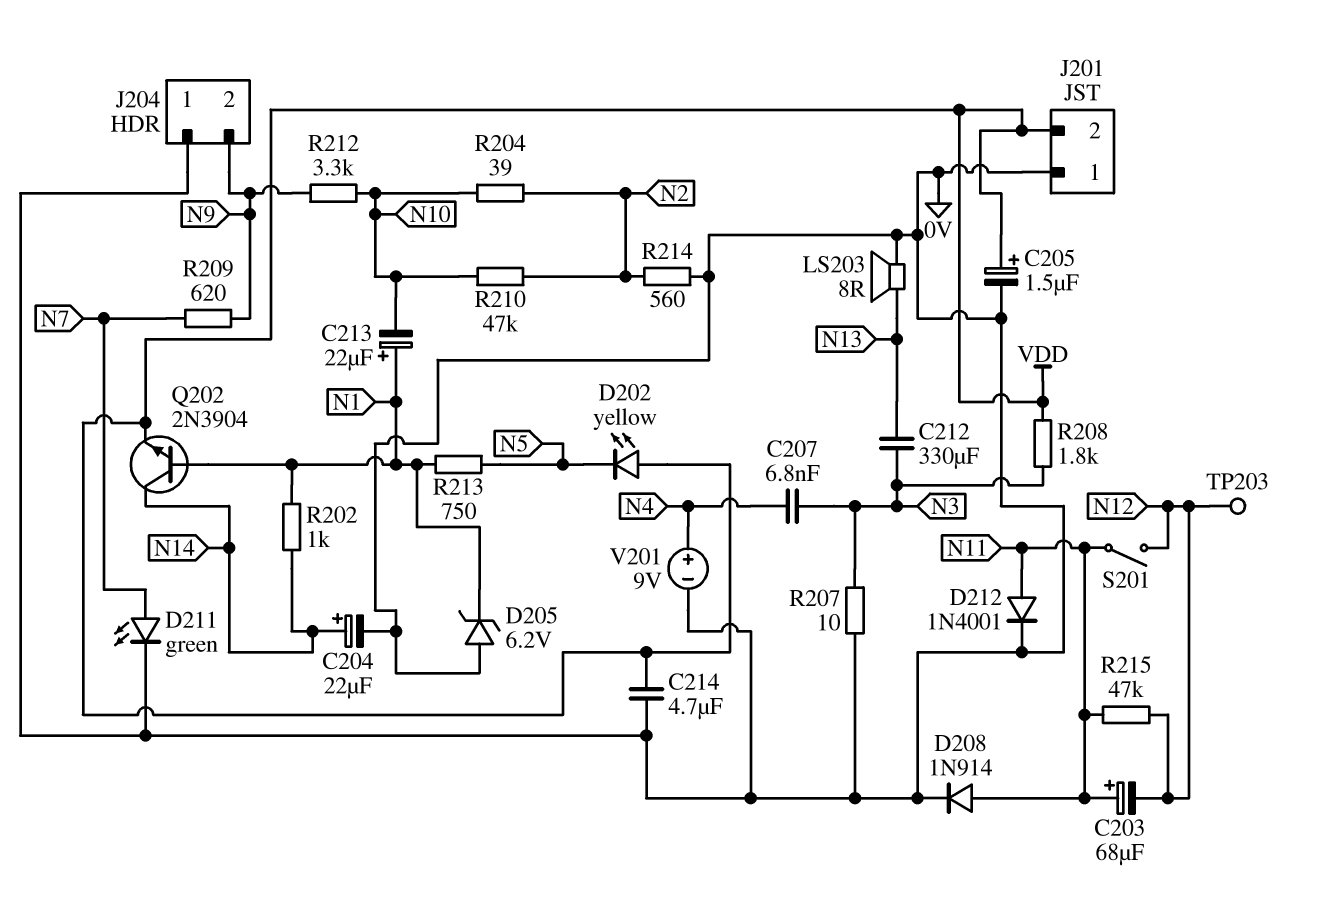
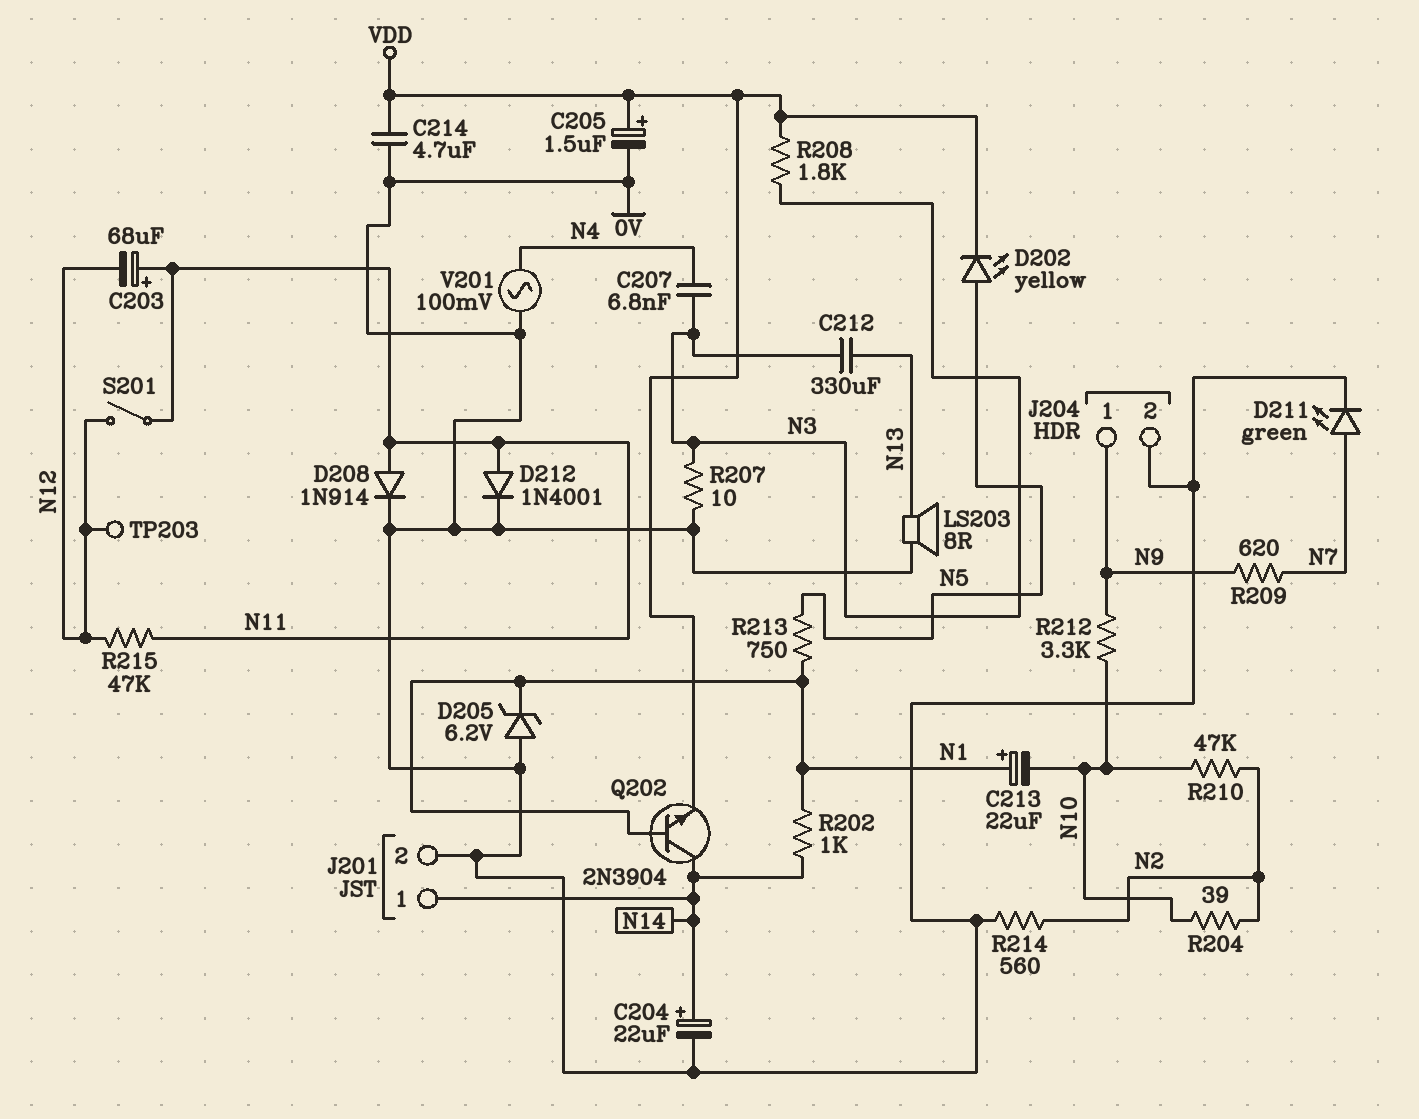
D202: LED yellow (A VDD, K N5) -> LED yellow (A N5, K VDD)
J201 pin 1: 0V -> N14
J201 pin 2: VDD -> 0V
J204 pin 1: 0V -> N9
J204 pin 2: N9 -> 0V
V201: 9V (plus N4, minus 0V) -> AC 100mV (0V, N4)

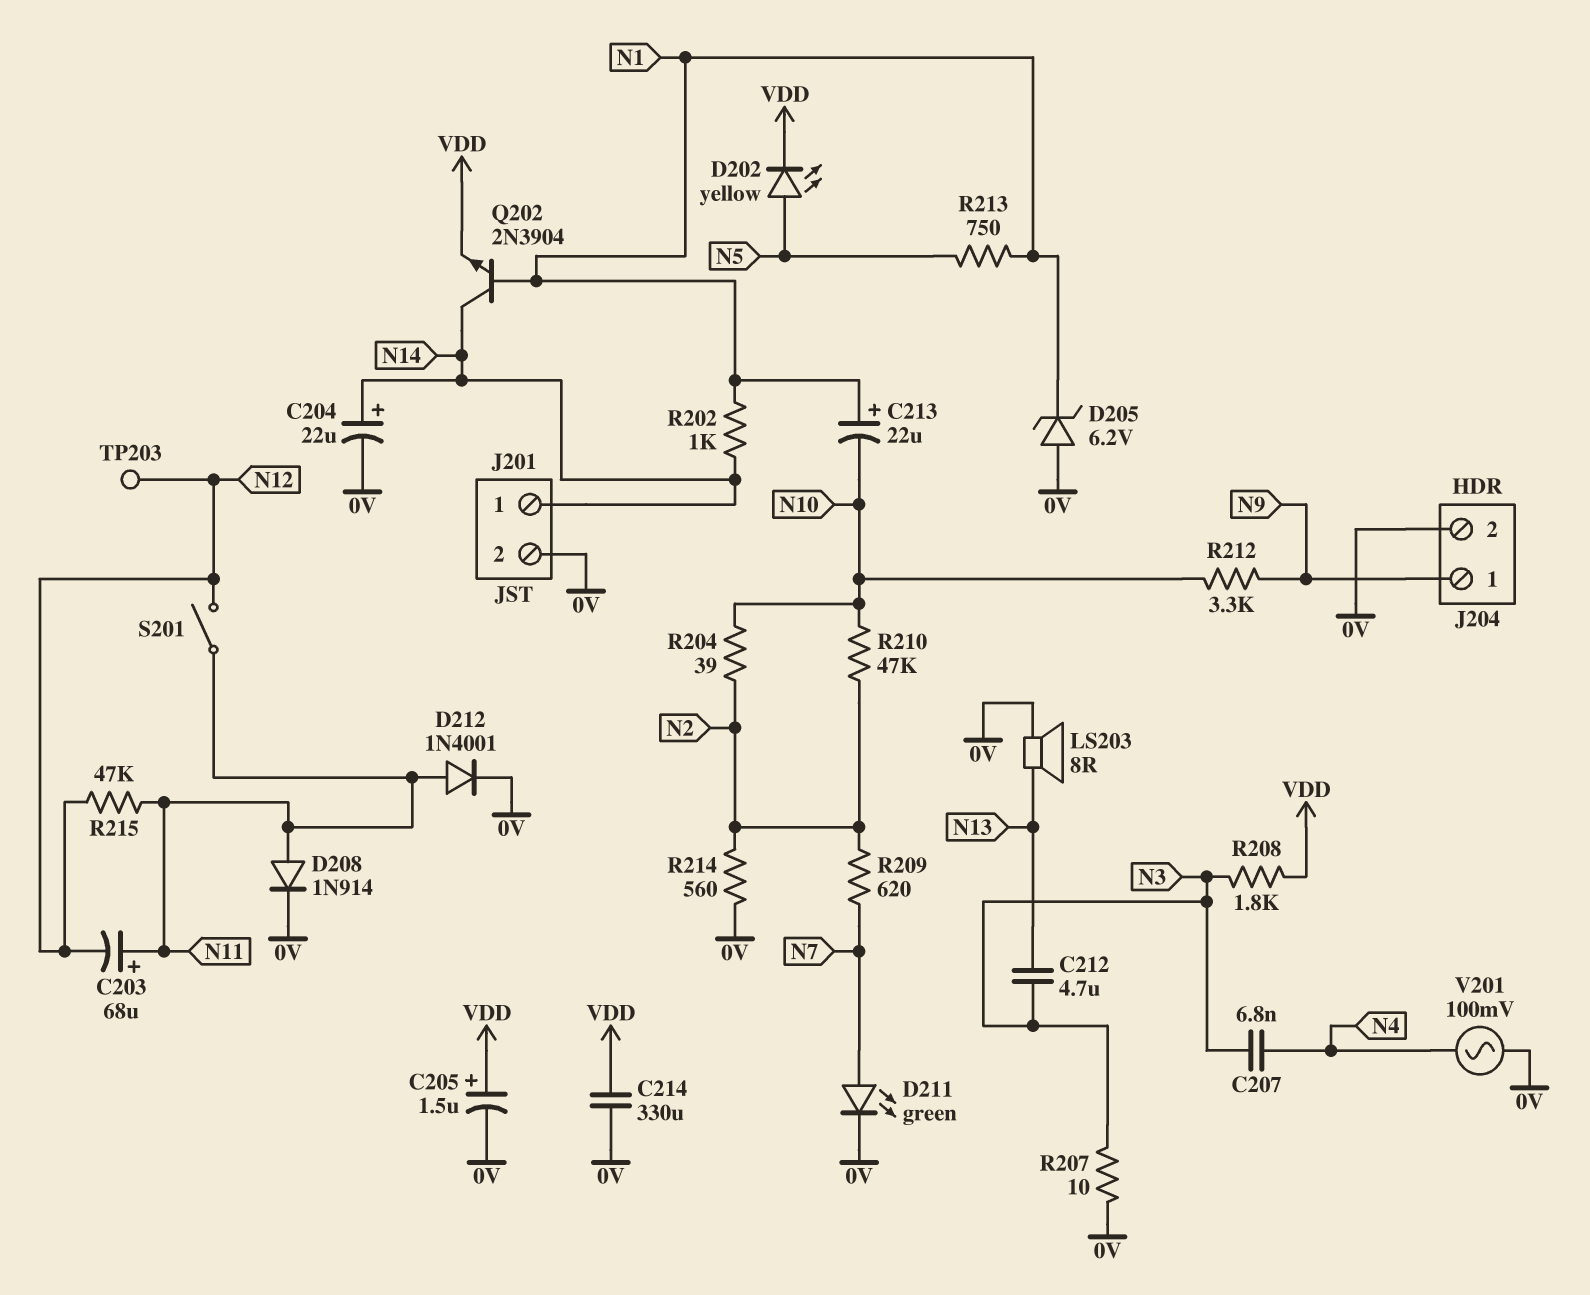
C212: 330uF (N3, N13) -> 4.7uF (N3, N13)
C214: 4.7uF (0V, VDD) -> 330uF (0V, VDD)
R209: 620 (N7, N9) -> 620 (N2, N7)

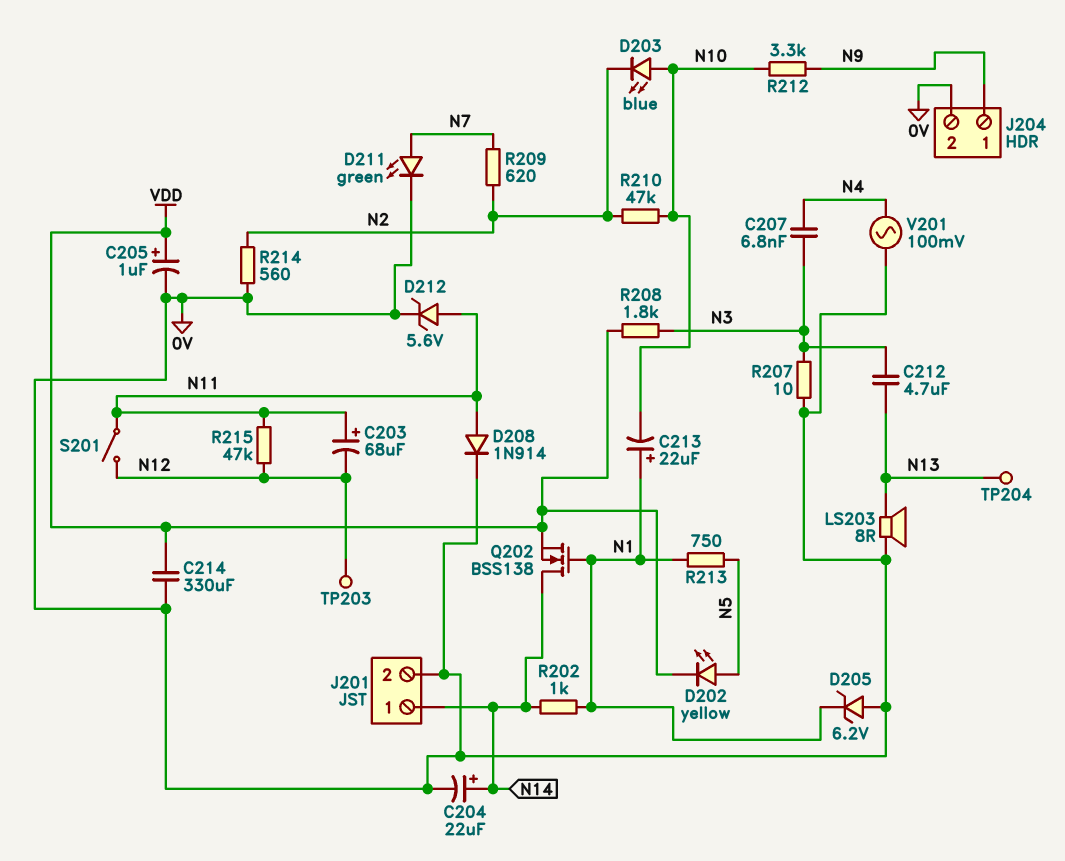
C205: 1.5uF (plus VDD, minus 0V) -> 1uF (plus VDD, minus 0V)
D203: none -> LED blue (A N10, K N2)
D212: diode 1N4001 (A N11, K 0V) -> zener 5.6V (A N11, K 0V)
Q202: NPN 2N3904 (B N1, C N14, E VDD) -> NMOS BSS138 (G N1, D N14, S VDD)
R204: 39 (N2, N10) -> none
TP204: none -> test point (N13)

